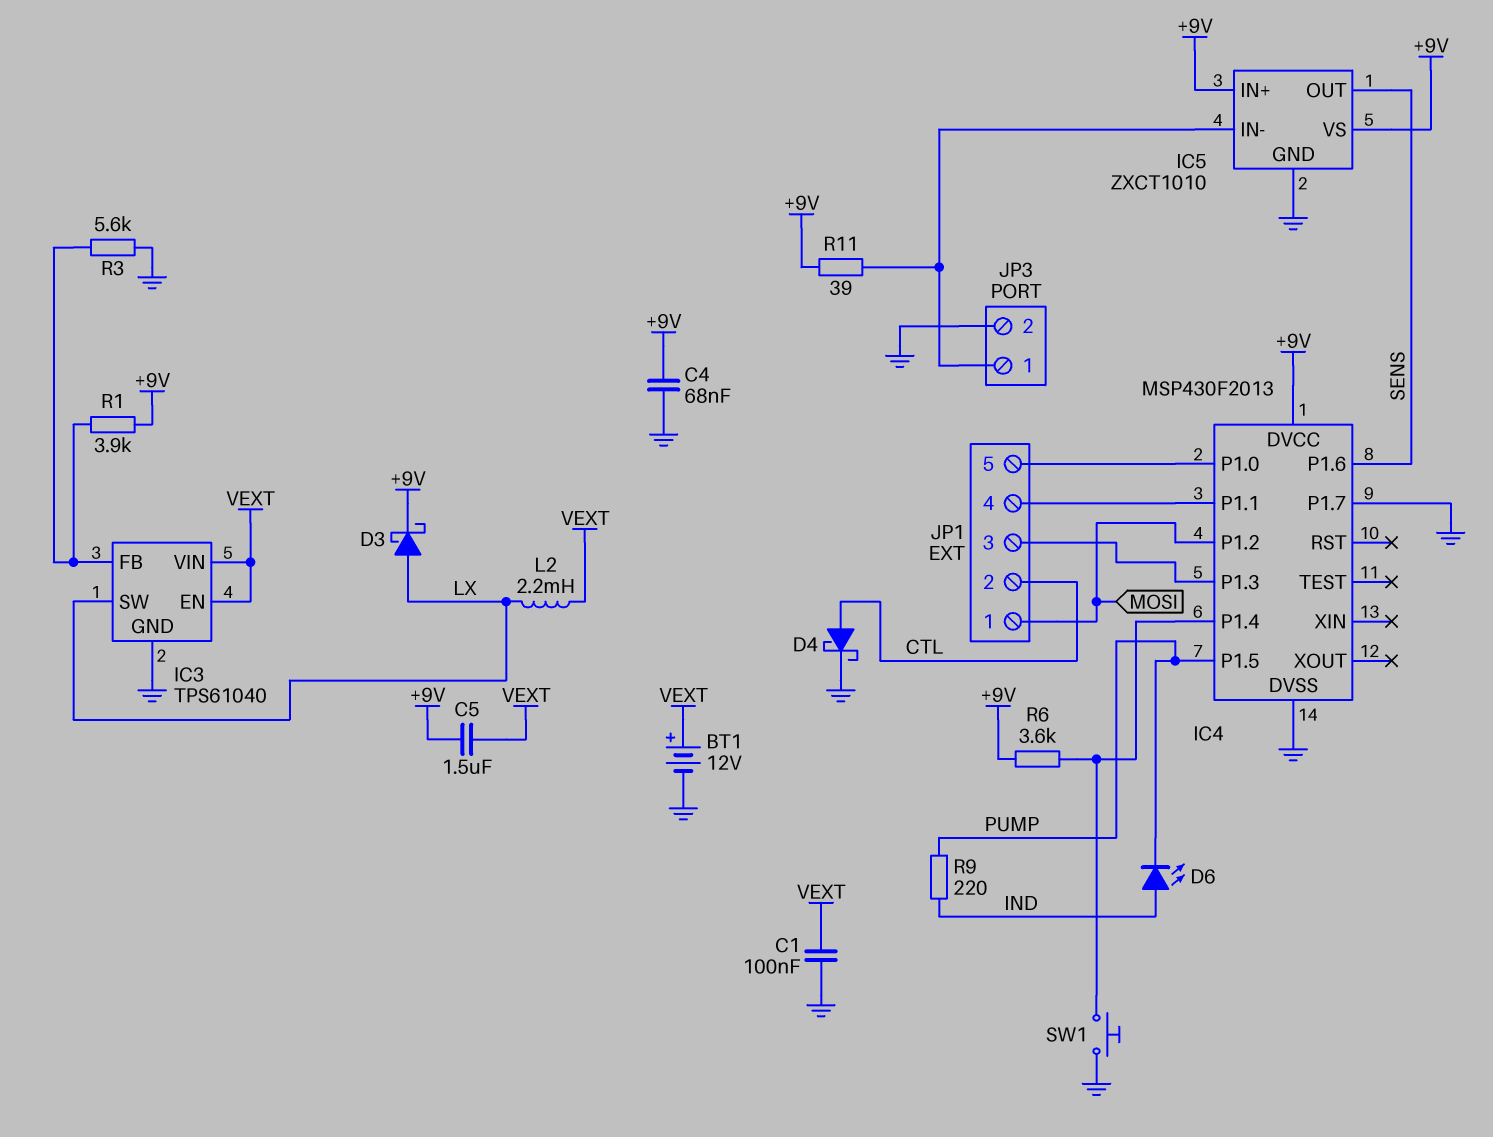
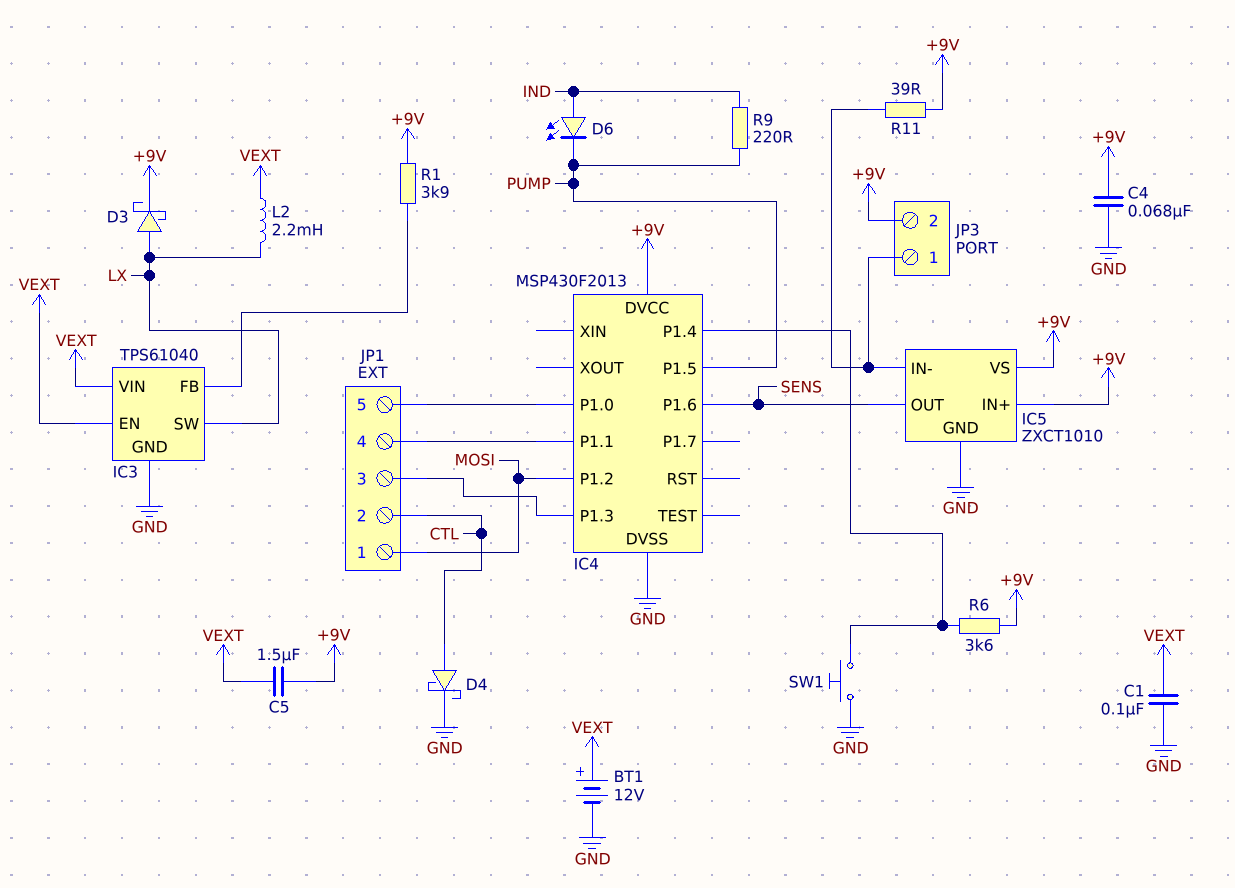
IC4 pin P1.7: GND -> none
JP3 pin 2: GND -> +9V
R3: 5.6k (GND, IC3/FB) -> none

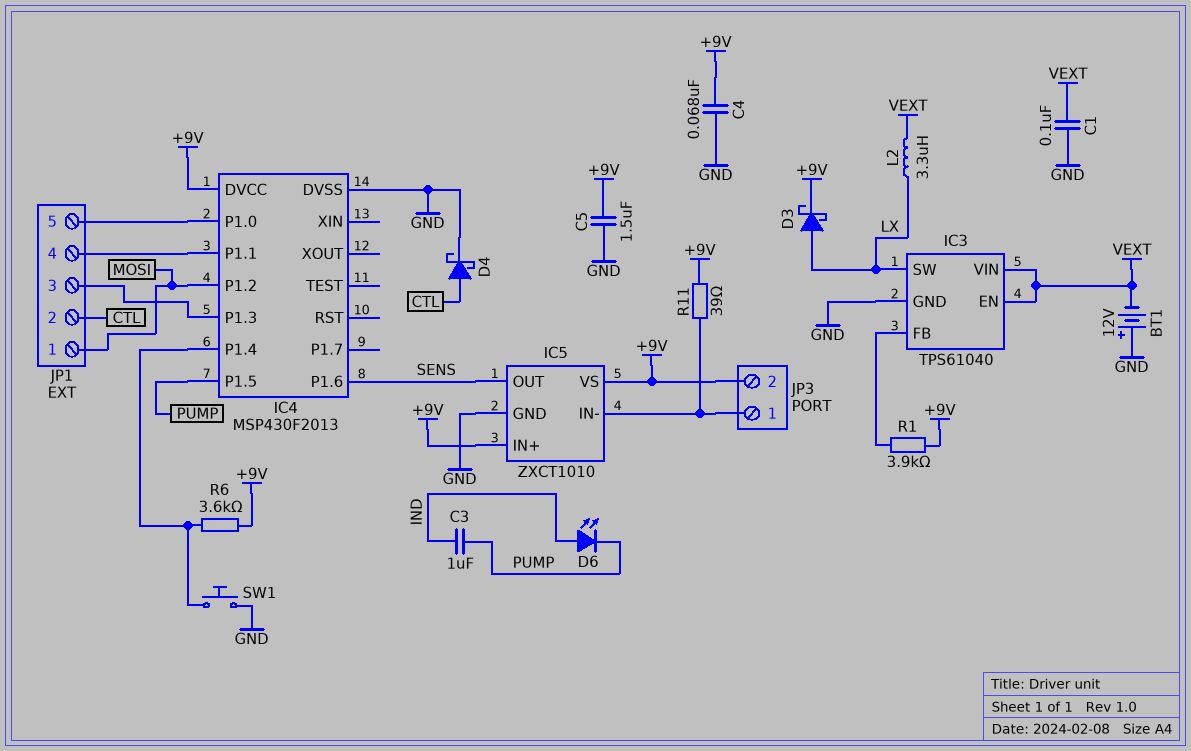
BT1: 12V (plus VEXT, minus GND) -> 12V (plus GND, minus VEXT)
C3: none -> 1uF (IND, PUMP)
C5: 1.5uF (+9V, VEXT) -> 1.5uF (+9V, GND)
L2: 2.2mH (LX, VEXT) -> 3.3uH (LX, VEXT)
R9: 220 (IND, PUMP) -> none

